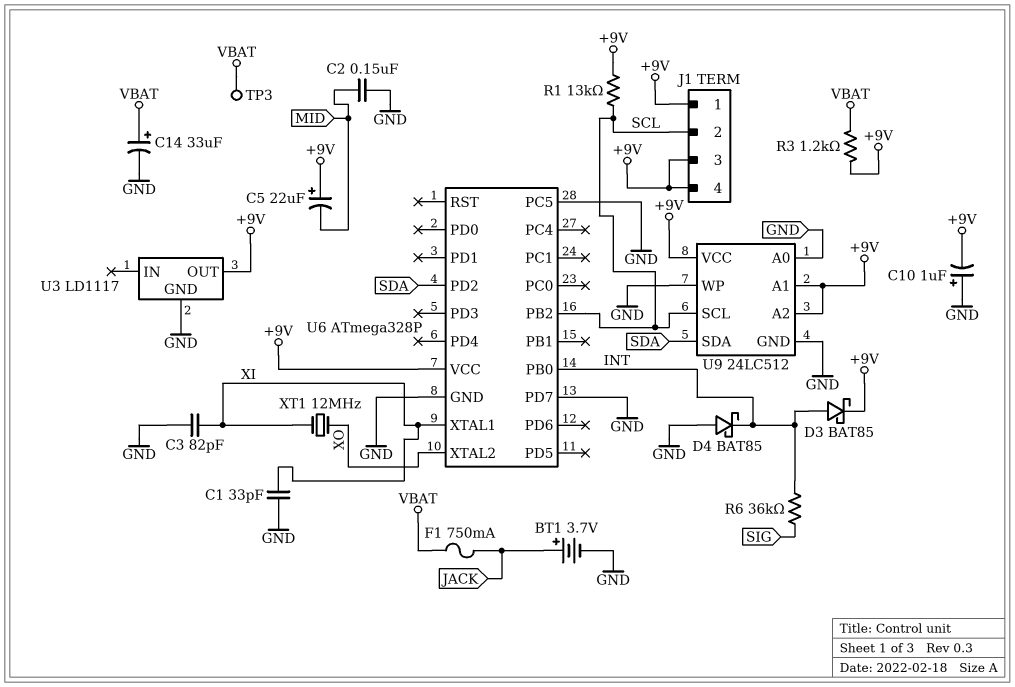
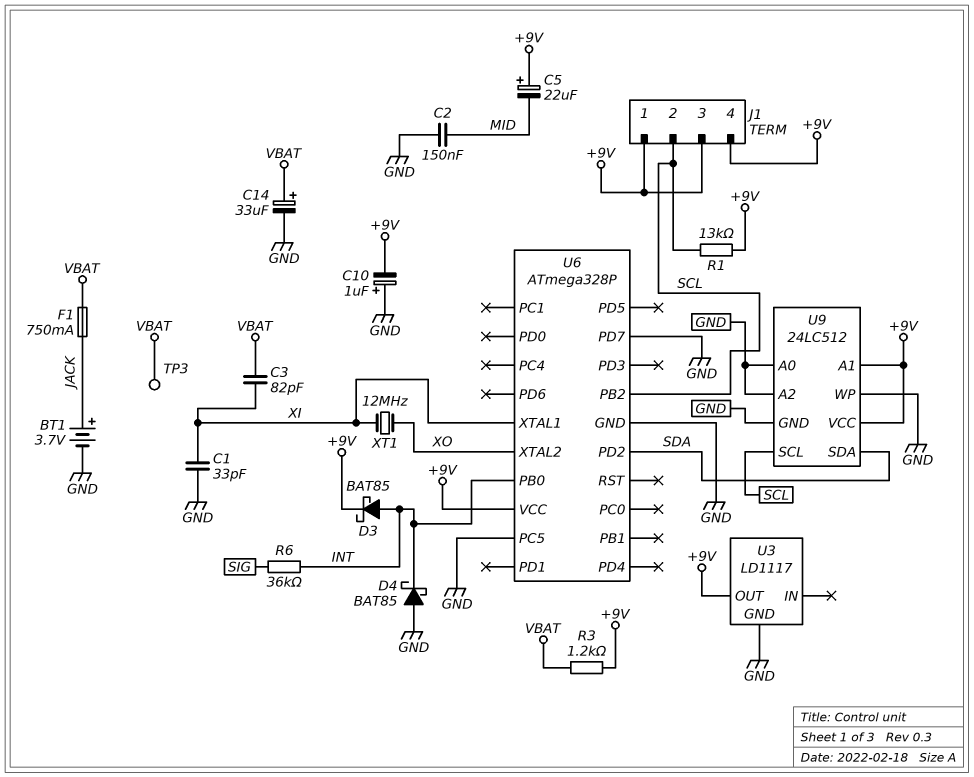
C3: 82pF (GND, XI) -> 82pF (VBAT, XI)
U9 pin A2: +9V -> GND

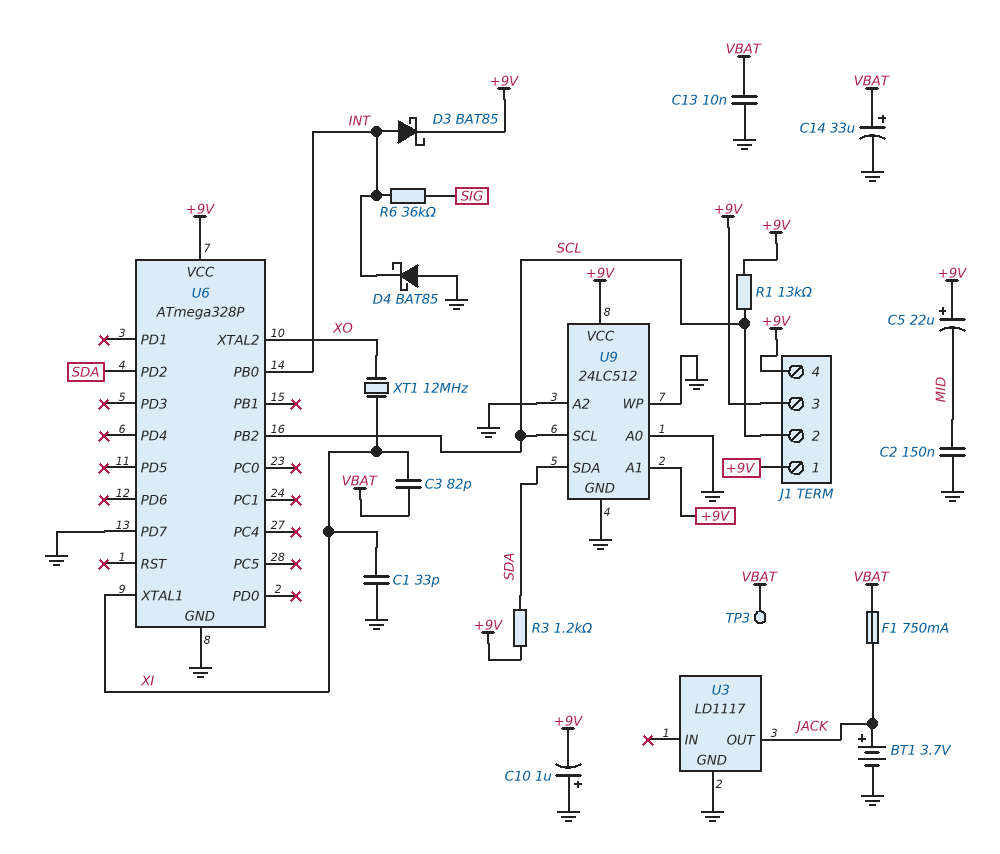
C13: none -> 10nF (GND, VBAT)
R3: 1.2k (+9V, VBAT) -> 1.2k (+9V, SDA)
U3 pin OUT: +9V -> JACK
U6 pin PC5: GND -> none

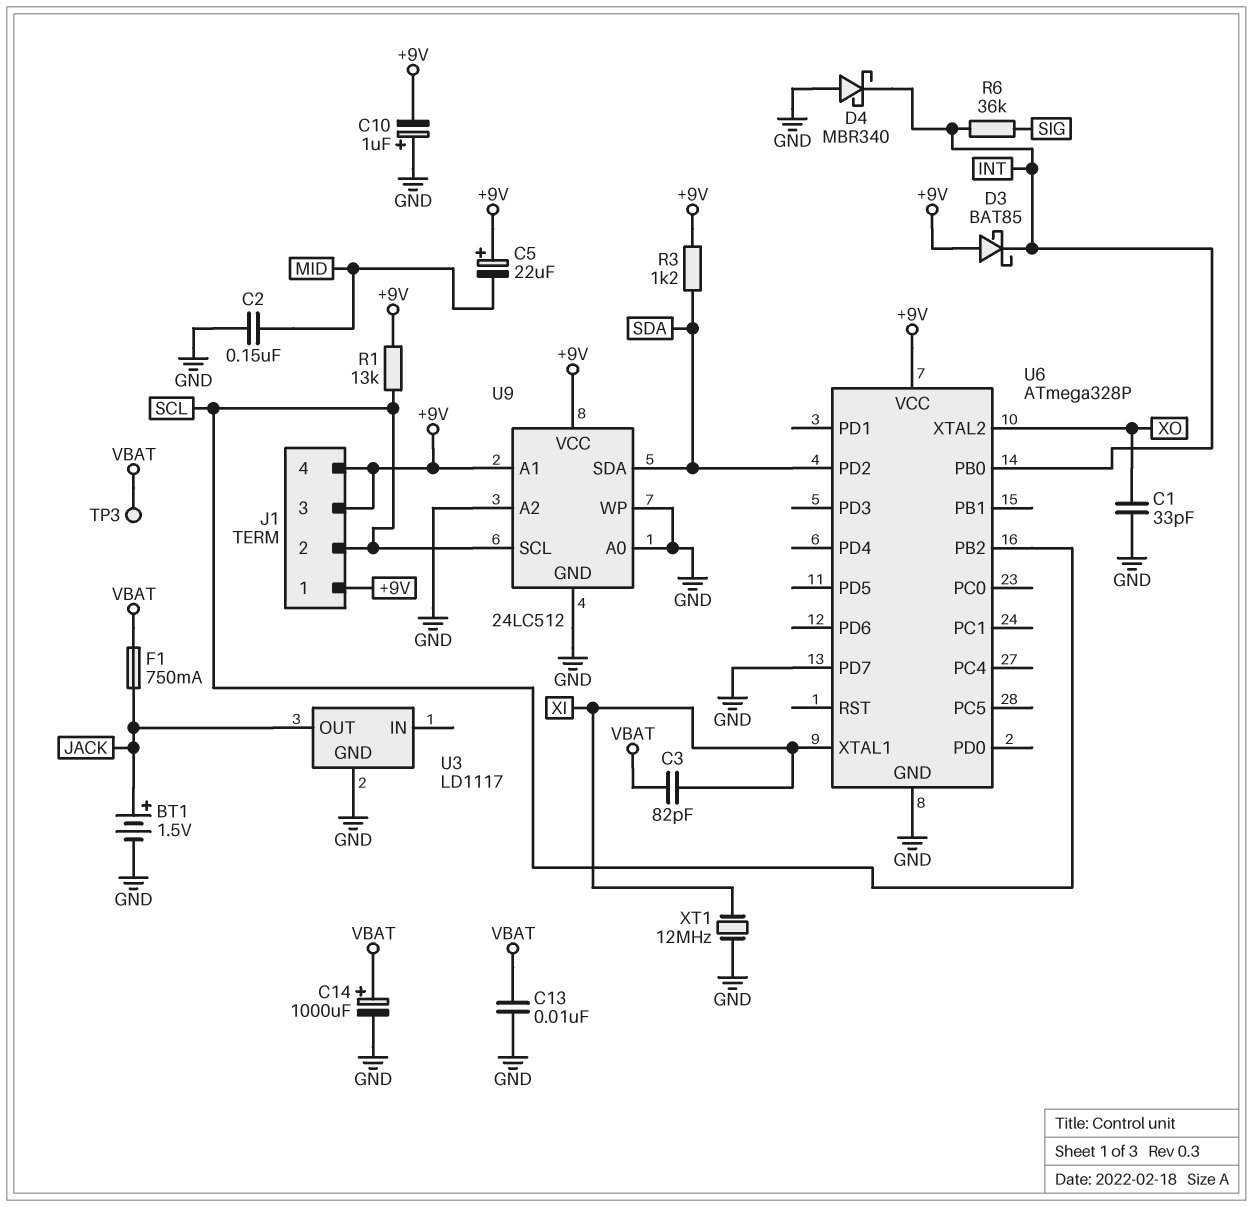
BT1: 3.7V (plus JACK, minus GND) -> 1.5V (plus JACK, minus GND)
C1: 33pF (GND, XI) -> 33pF (GND, XO)
C14: 33uF (plus VBAT, minus GND) -> 1000uF (plus VBAT, minus GND)
D3: schottky BAT85 (A INT, K +9V) -> schottky BAT85 (A +9V, K INT)
D4: schottky BAT85 (A GND, K INT) -> schottky MBR340 (A GND, K INT)
XT1: 12MHz (XI, XO) -> 12MHz (GND, XI)

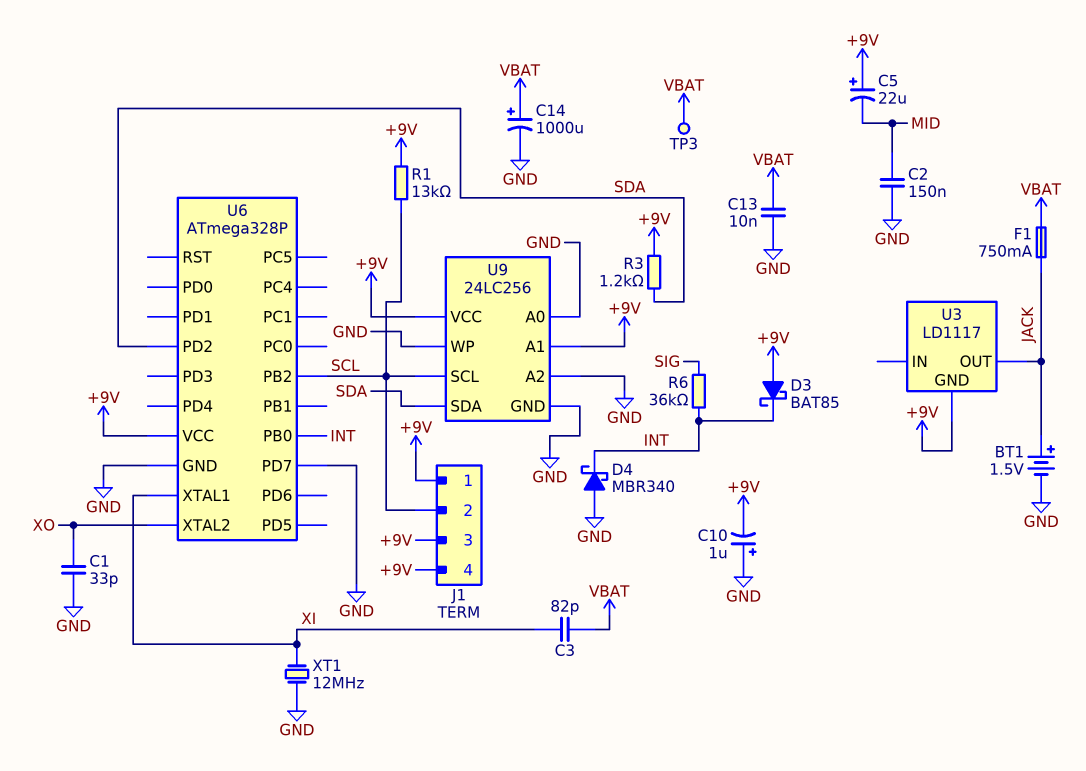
U3 pin GND: GND -> +9V
U9: 24LC512 -> 24LC256

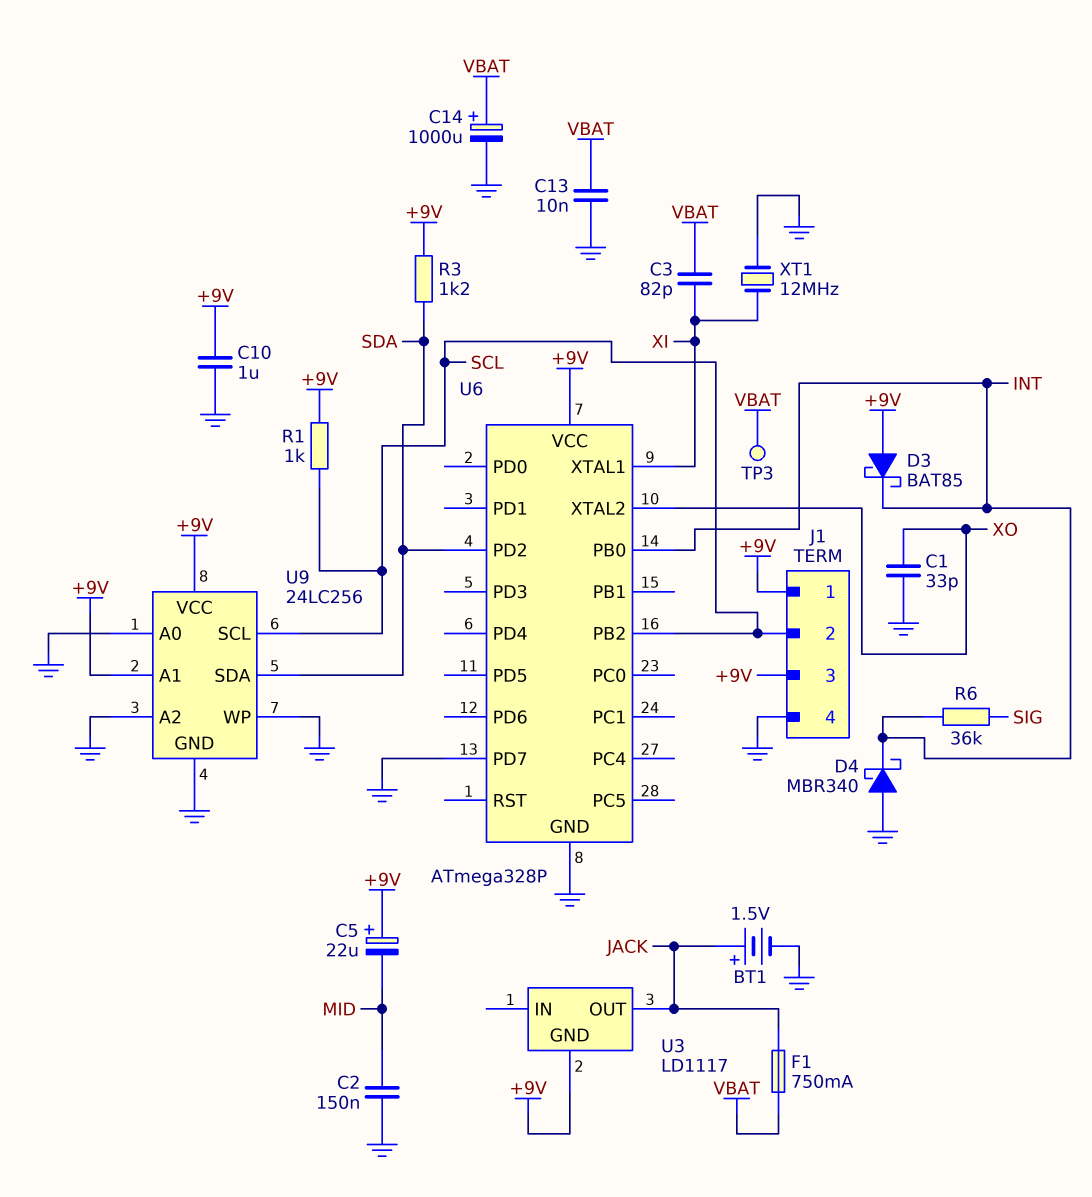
C10: 1uF (plus GND, minus +9V) -> 1uF (+9V, GND)
J1 pin 4: +9V -> GND
R1: 13k (+9V, SCL) -> 1k (+9V, SCL)

